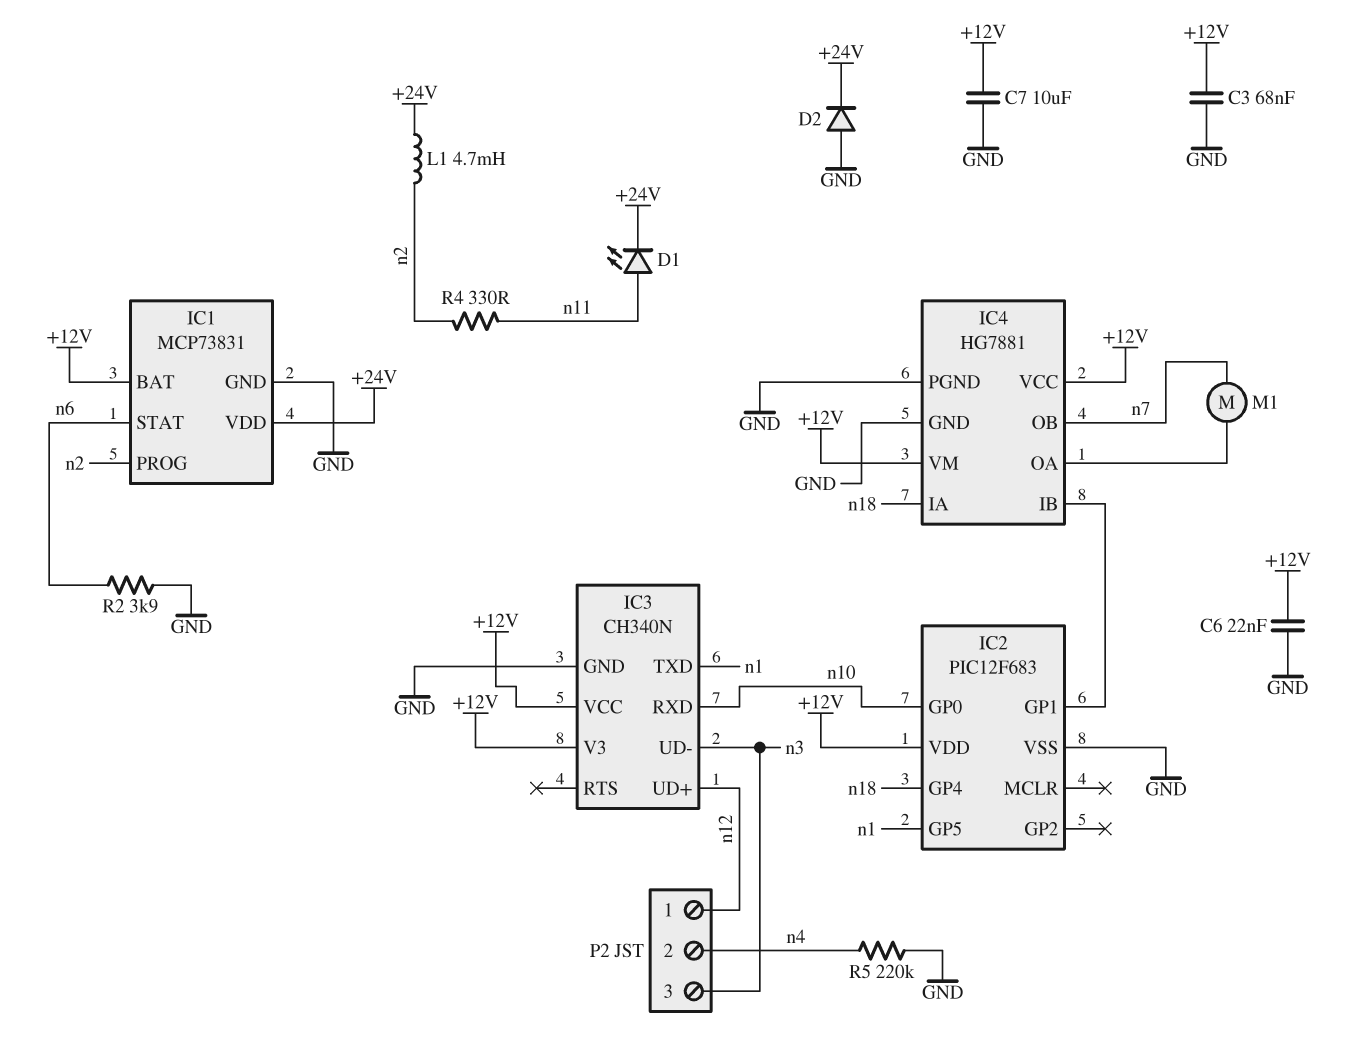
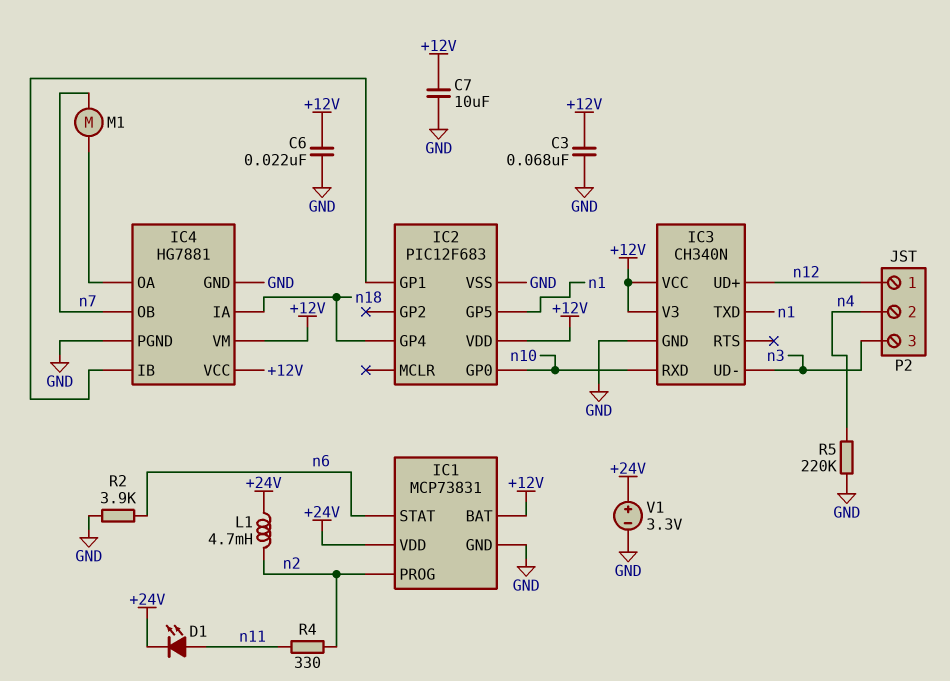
D2: diode (A GND, K +24V) -> none
V1: none -> 3.3V (plus +24V, minus GND)

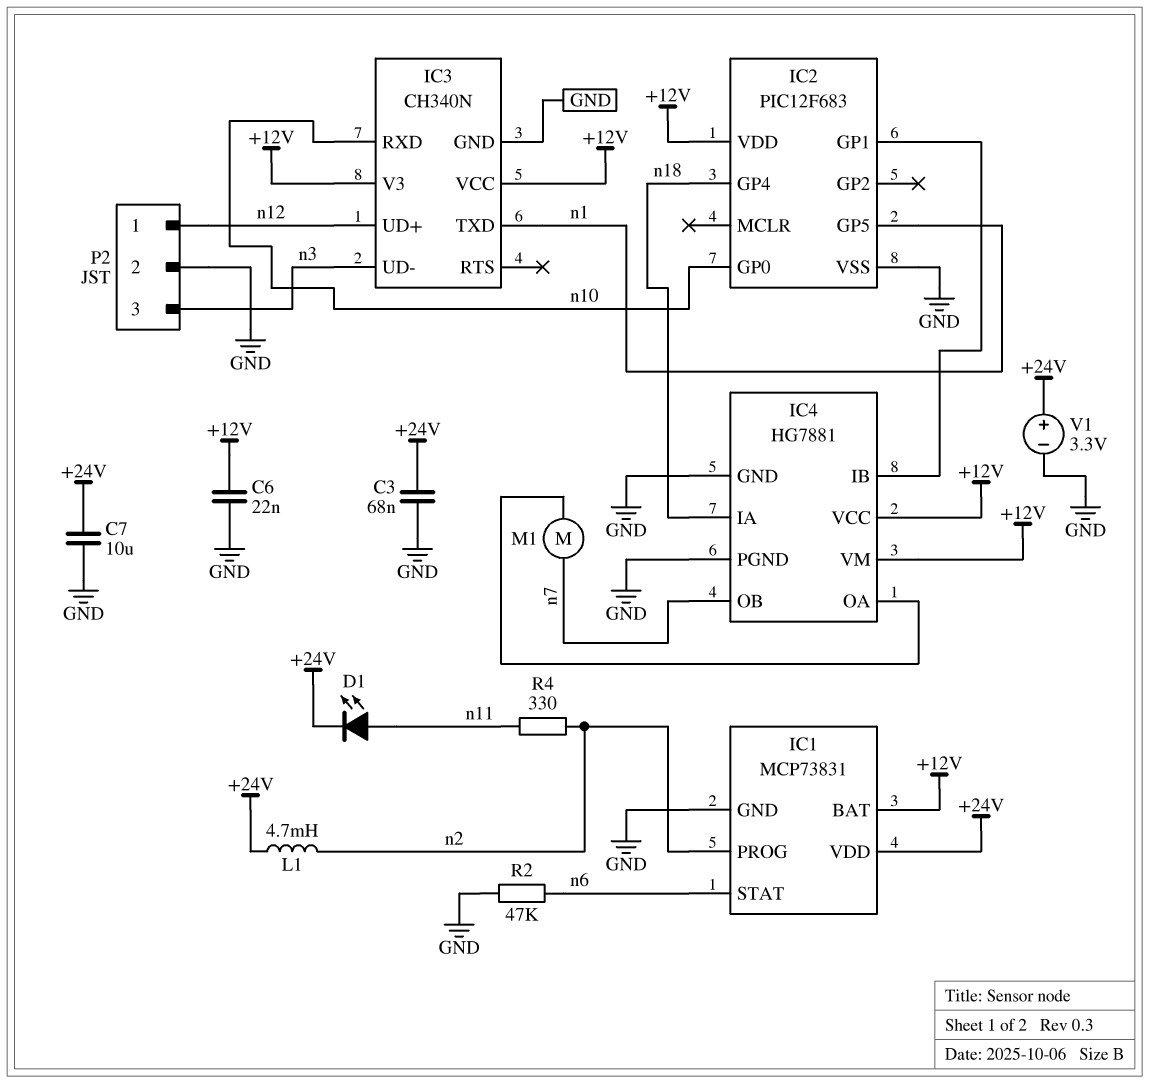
C3: 68nF (+12V, GND) -> 68nF (+24V, GND)
C7: 10uF (+12V, GND) -> 10uF (+24V, GND)
P2 pin 2: n4 -> GND
R2: 3.9k (GND, n6) -> 47k (GND, n6)
R5: 220k (GND, n4) -> none

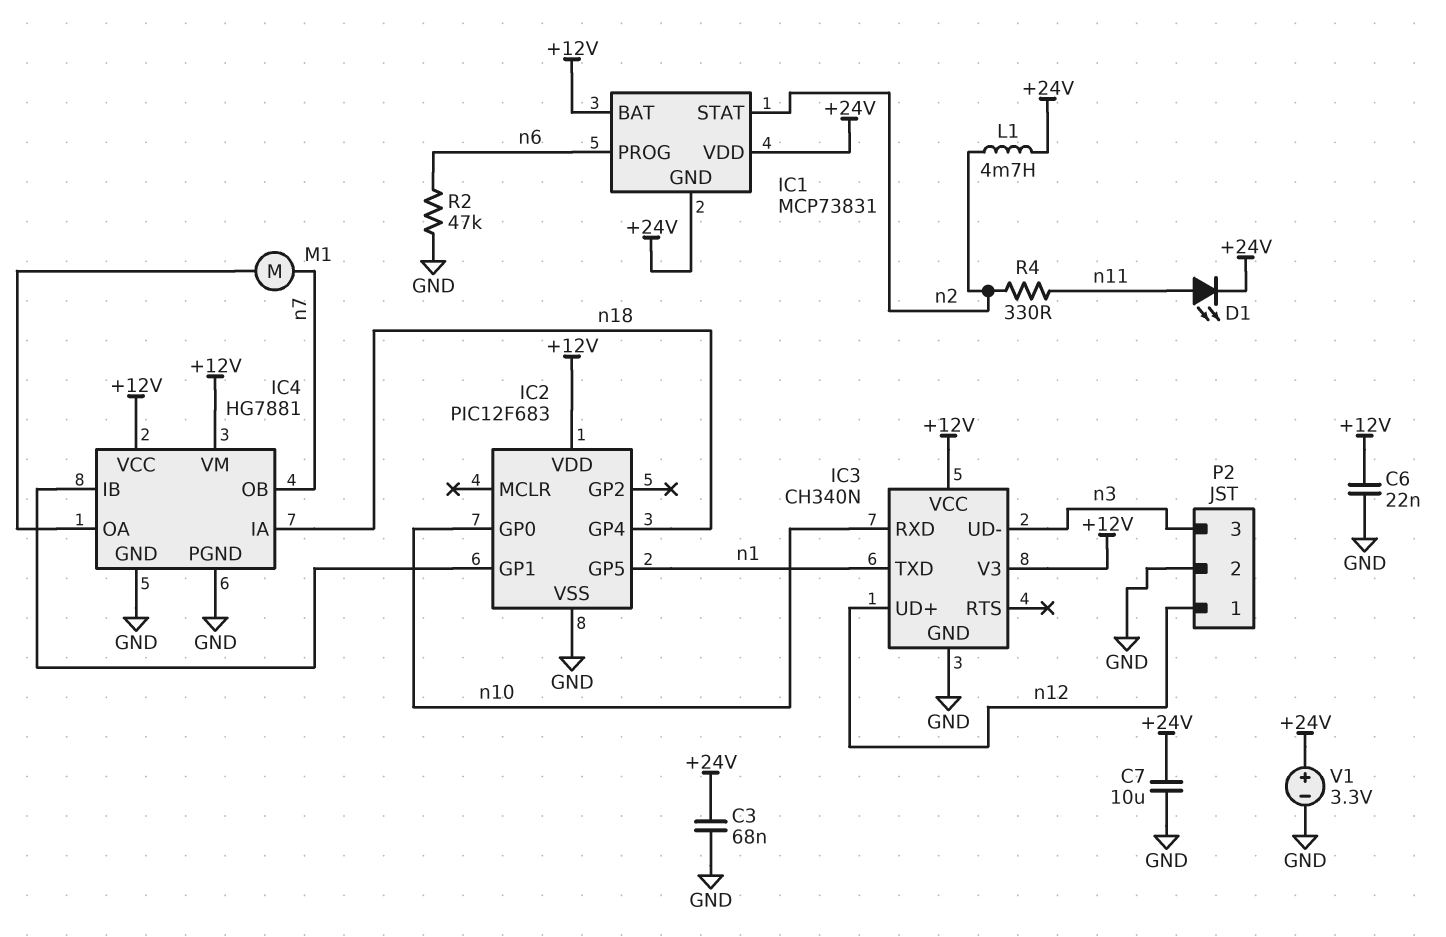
IC1 pin GND: GND -> +24V
IC1 pin PROG: n2 -> n6
IC1 pin STAT: n6 -> n2

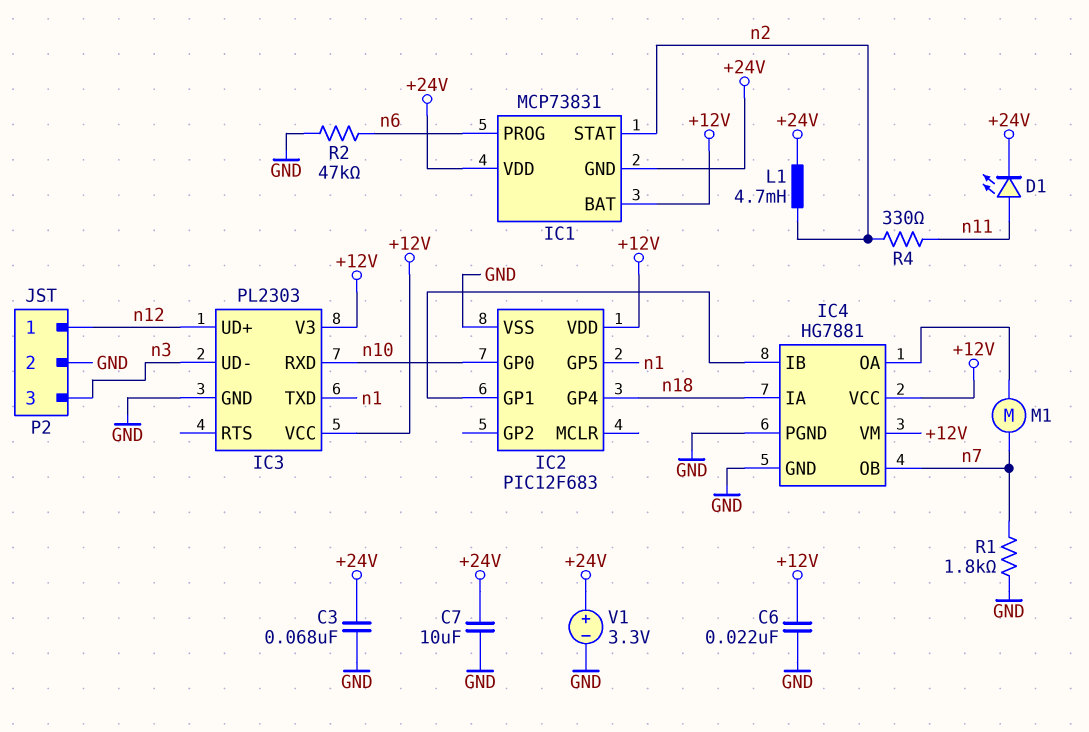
IC3: CH340N -> PL2303
R1: none -> 1.8k (GND, n7)

